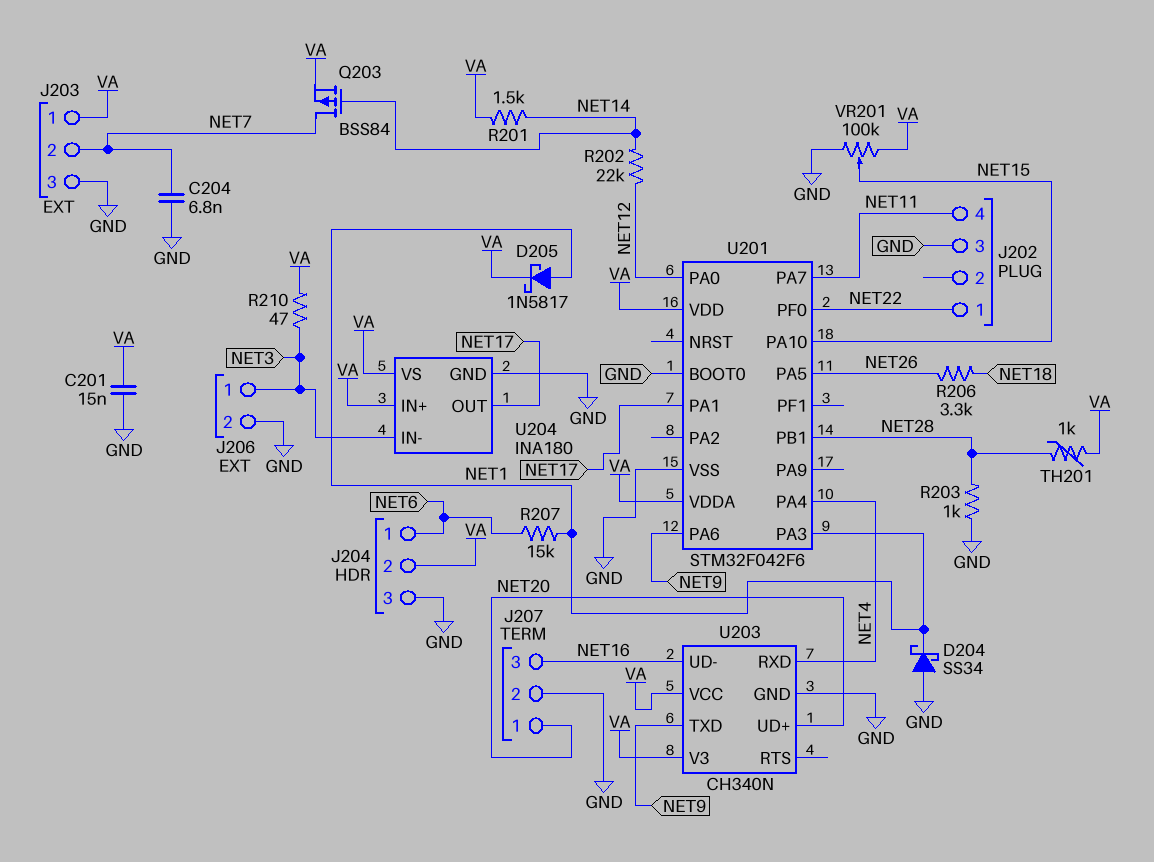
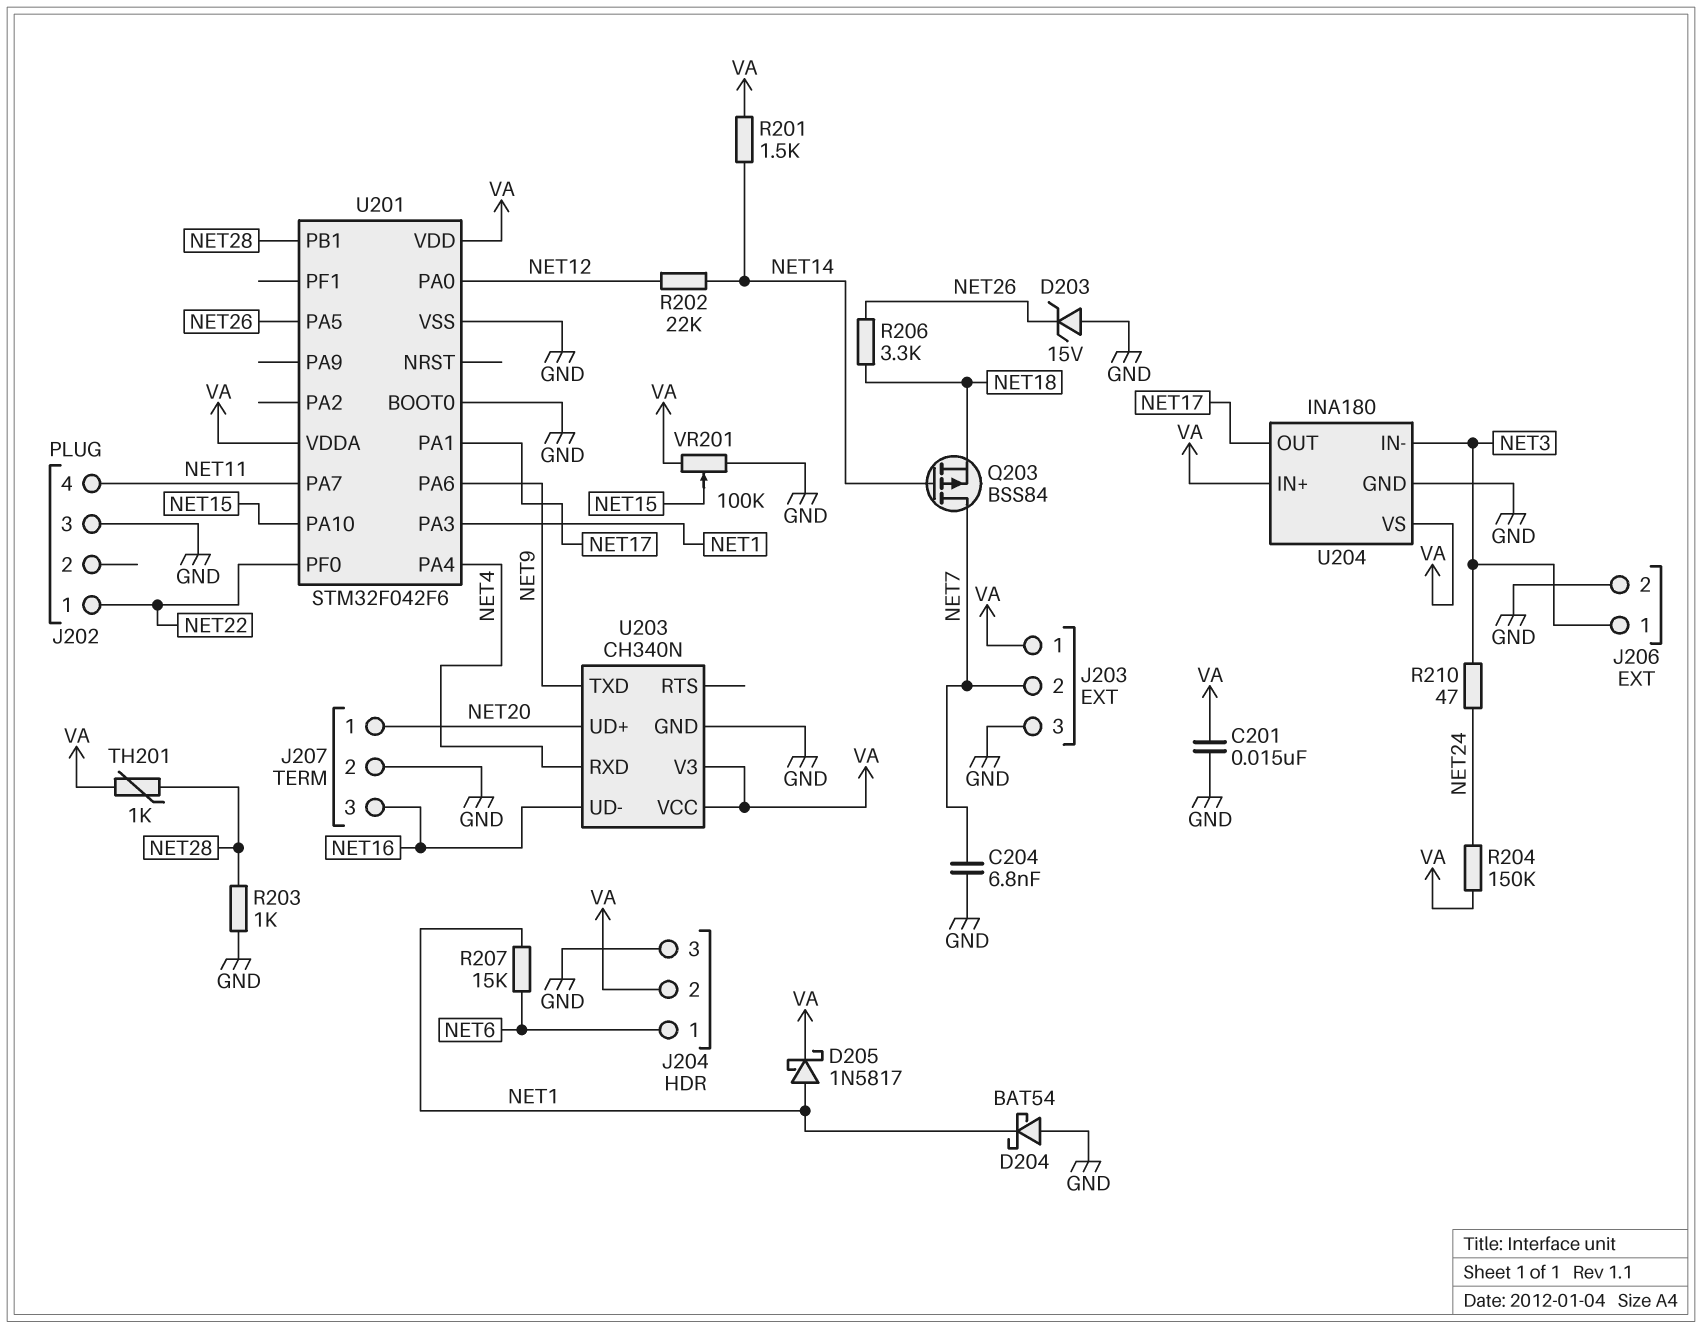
D203: none -> zener 15V (A GND, K NET26)
D204: schottky SS34 (A GND, K NET1) -> schottky BAT54 (A GND, K NET1)
Q203: PMOS BSS84 (G NET14, D NET7, S VA) -> PMOS BSS84 (G NET14, D NET7, S NET18)
R204: none -> 150k (NET24, VA)
R210: 47 (NET3, VA) -> 47 (NET3, NET24)

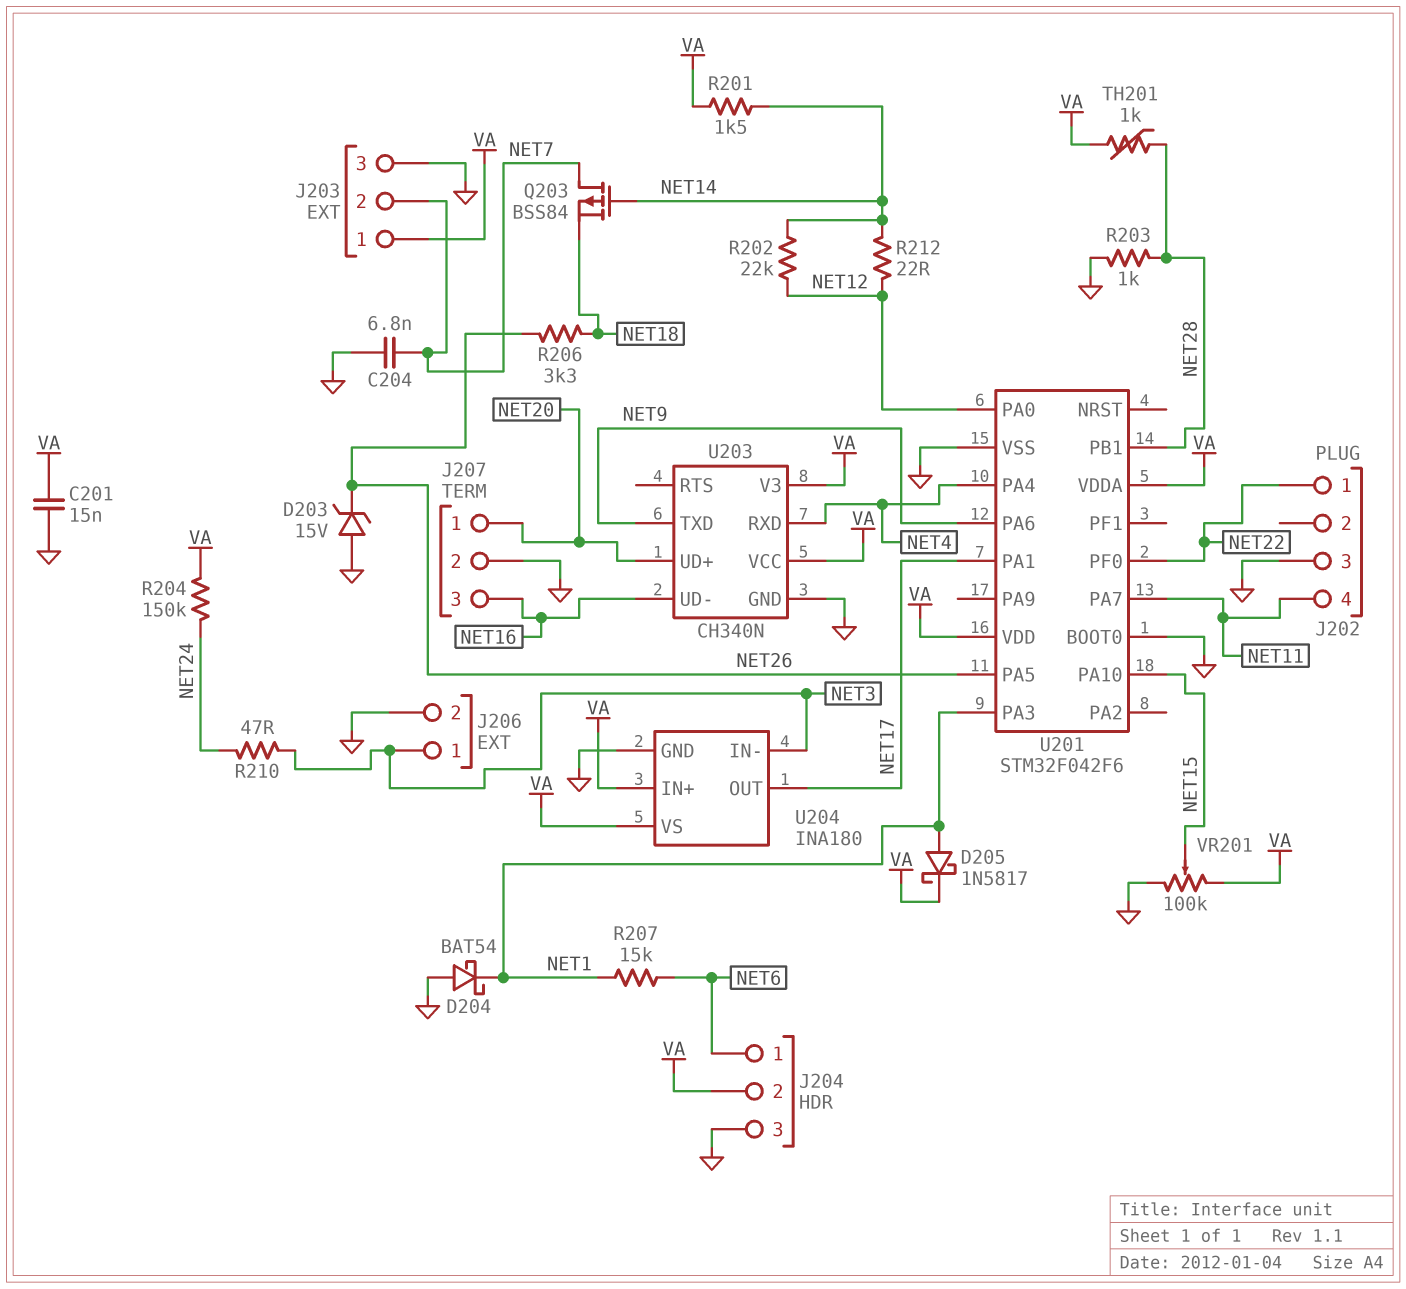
R212: none -> 22 (NET12, NET14)

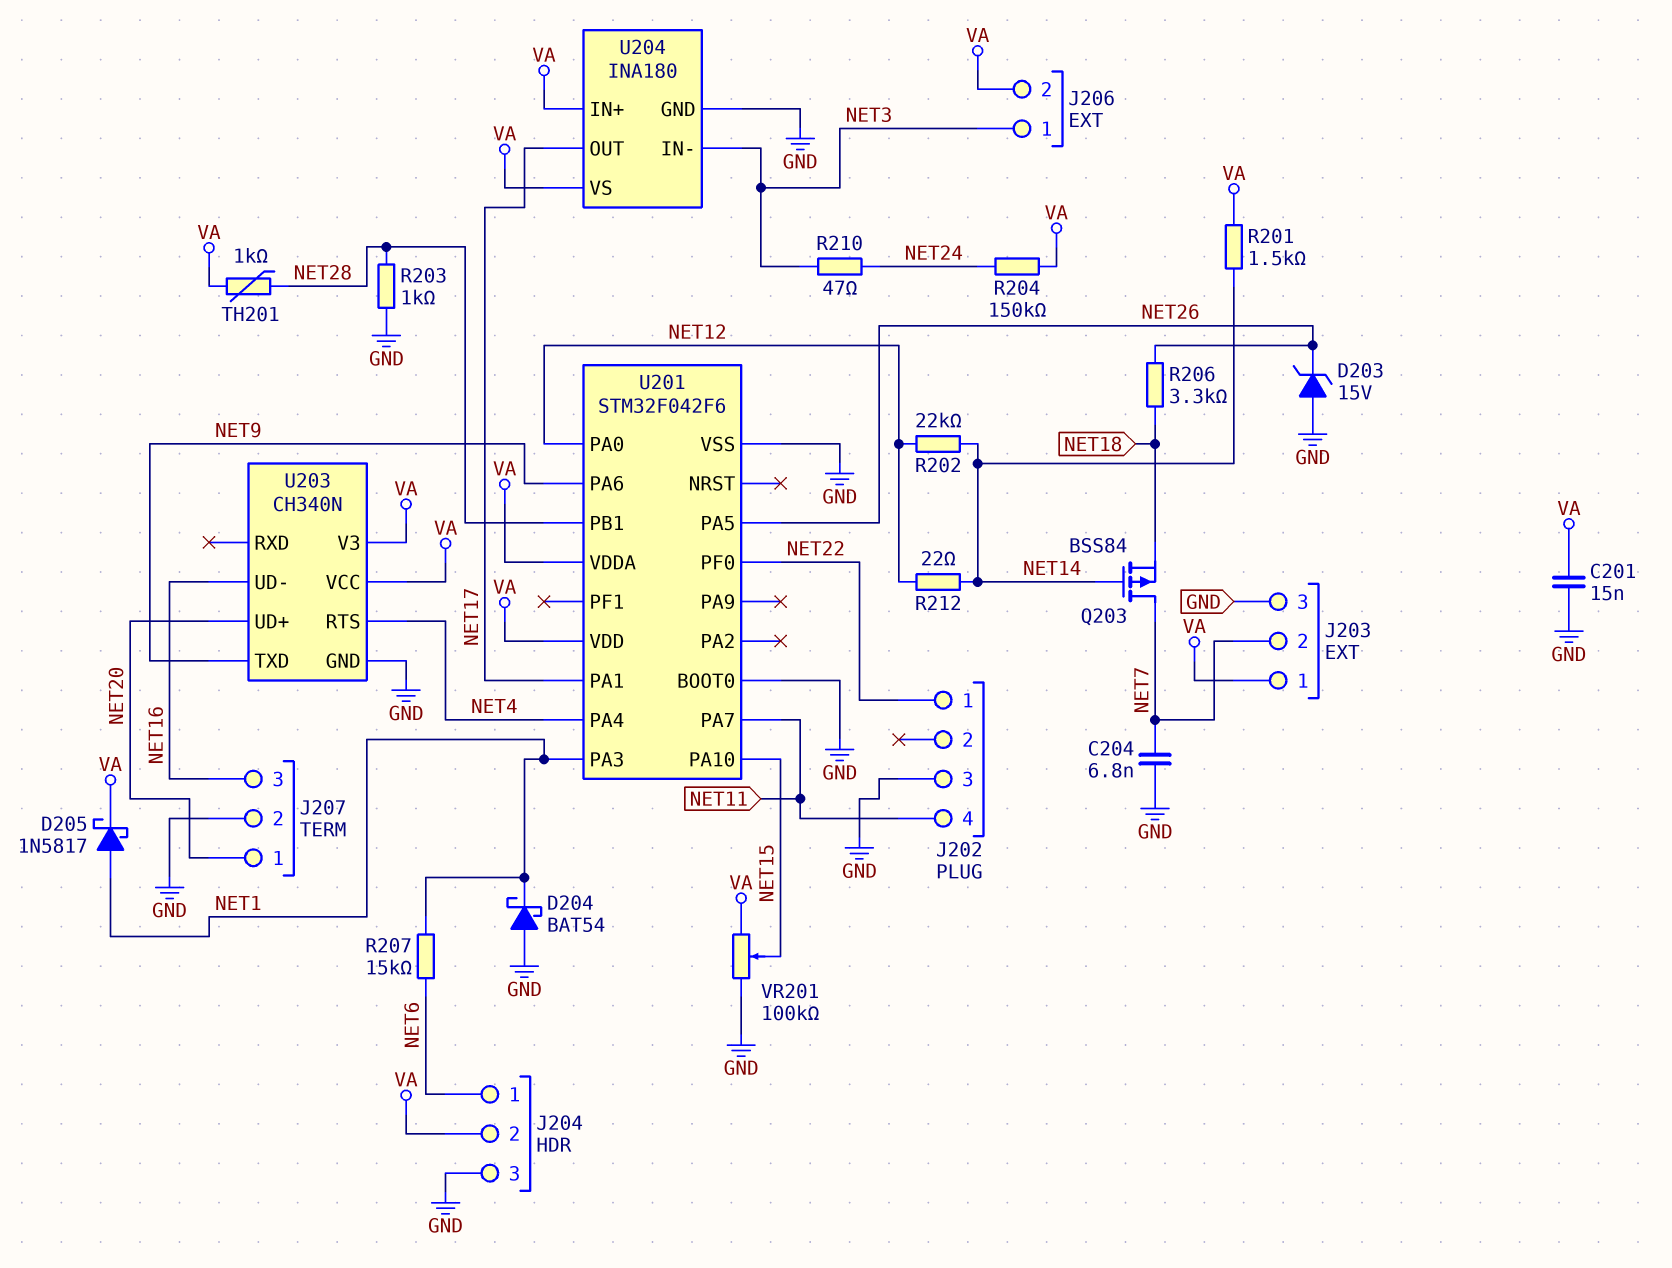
J206 pin 2: GND -> VA
U203 pin RTS: none -> NET4
U203 pin RXD: NET4 -> none

